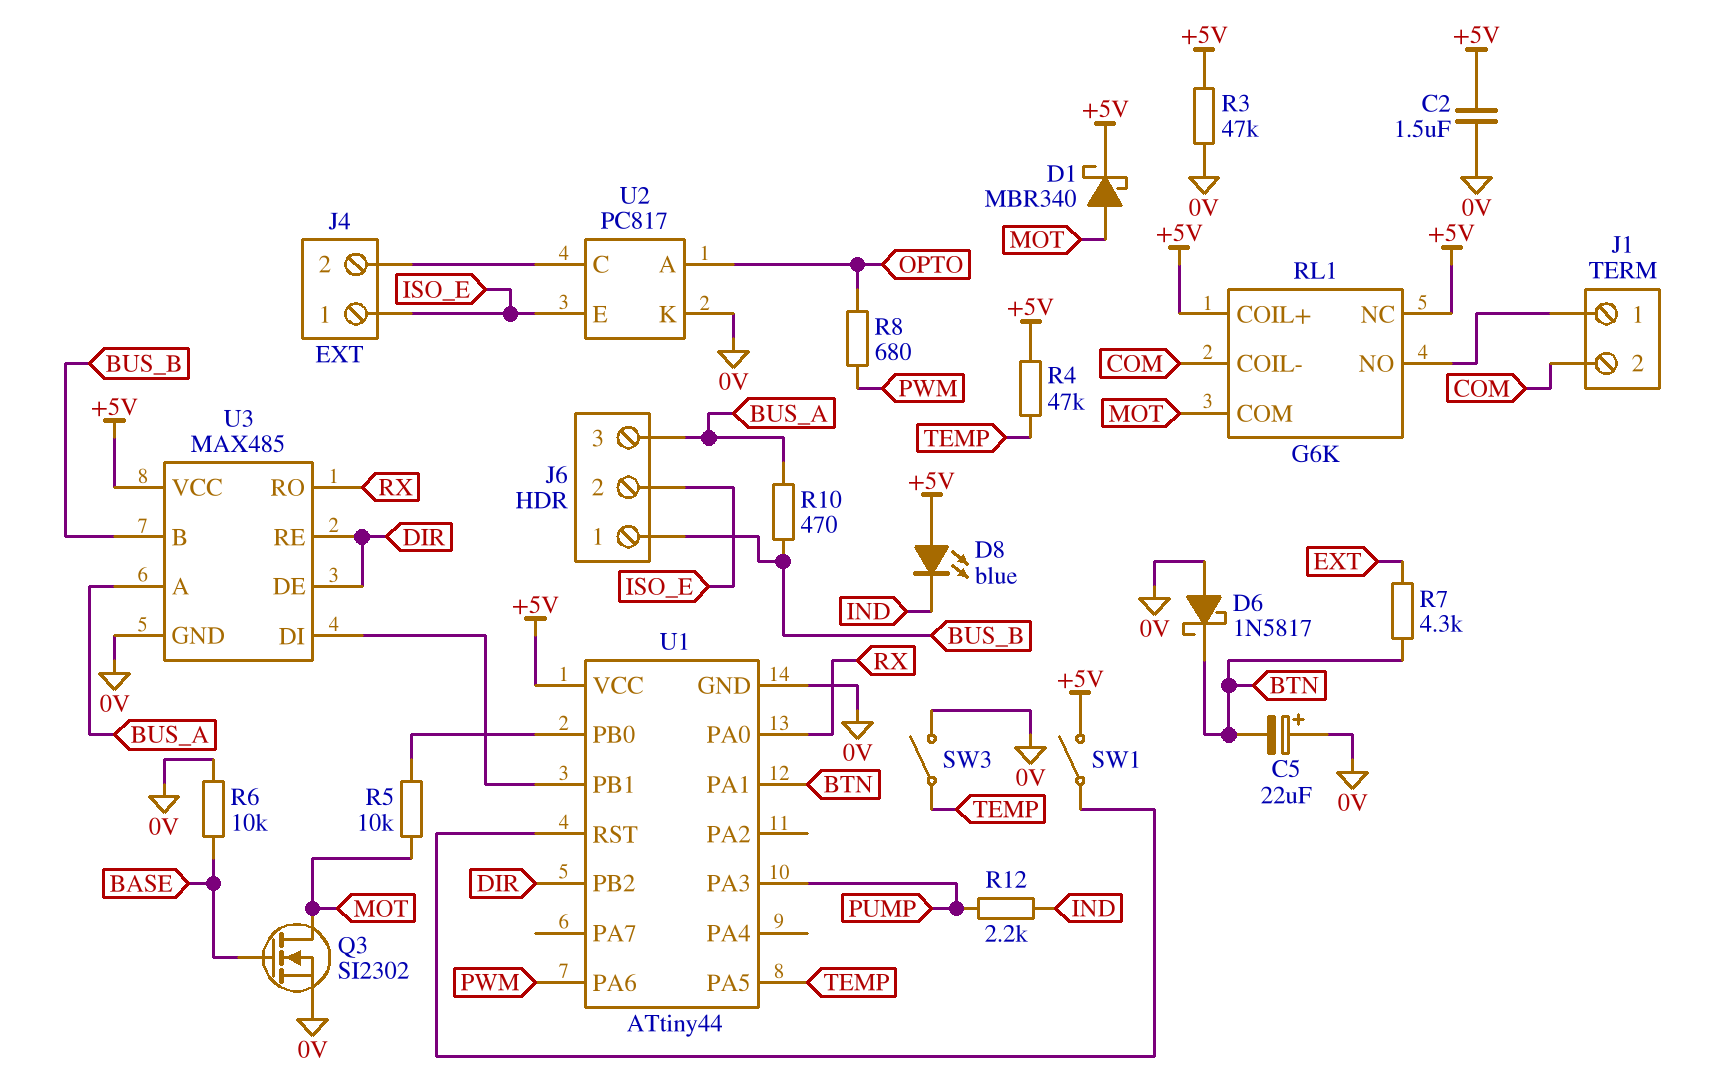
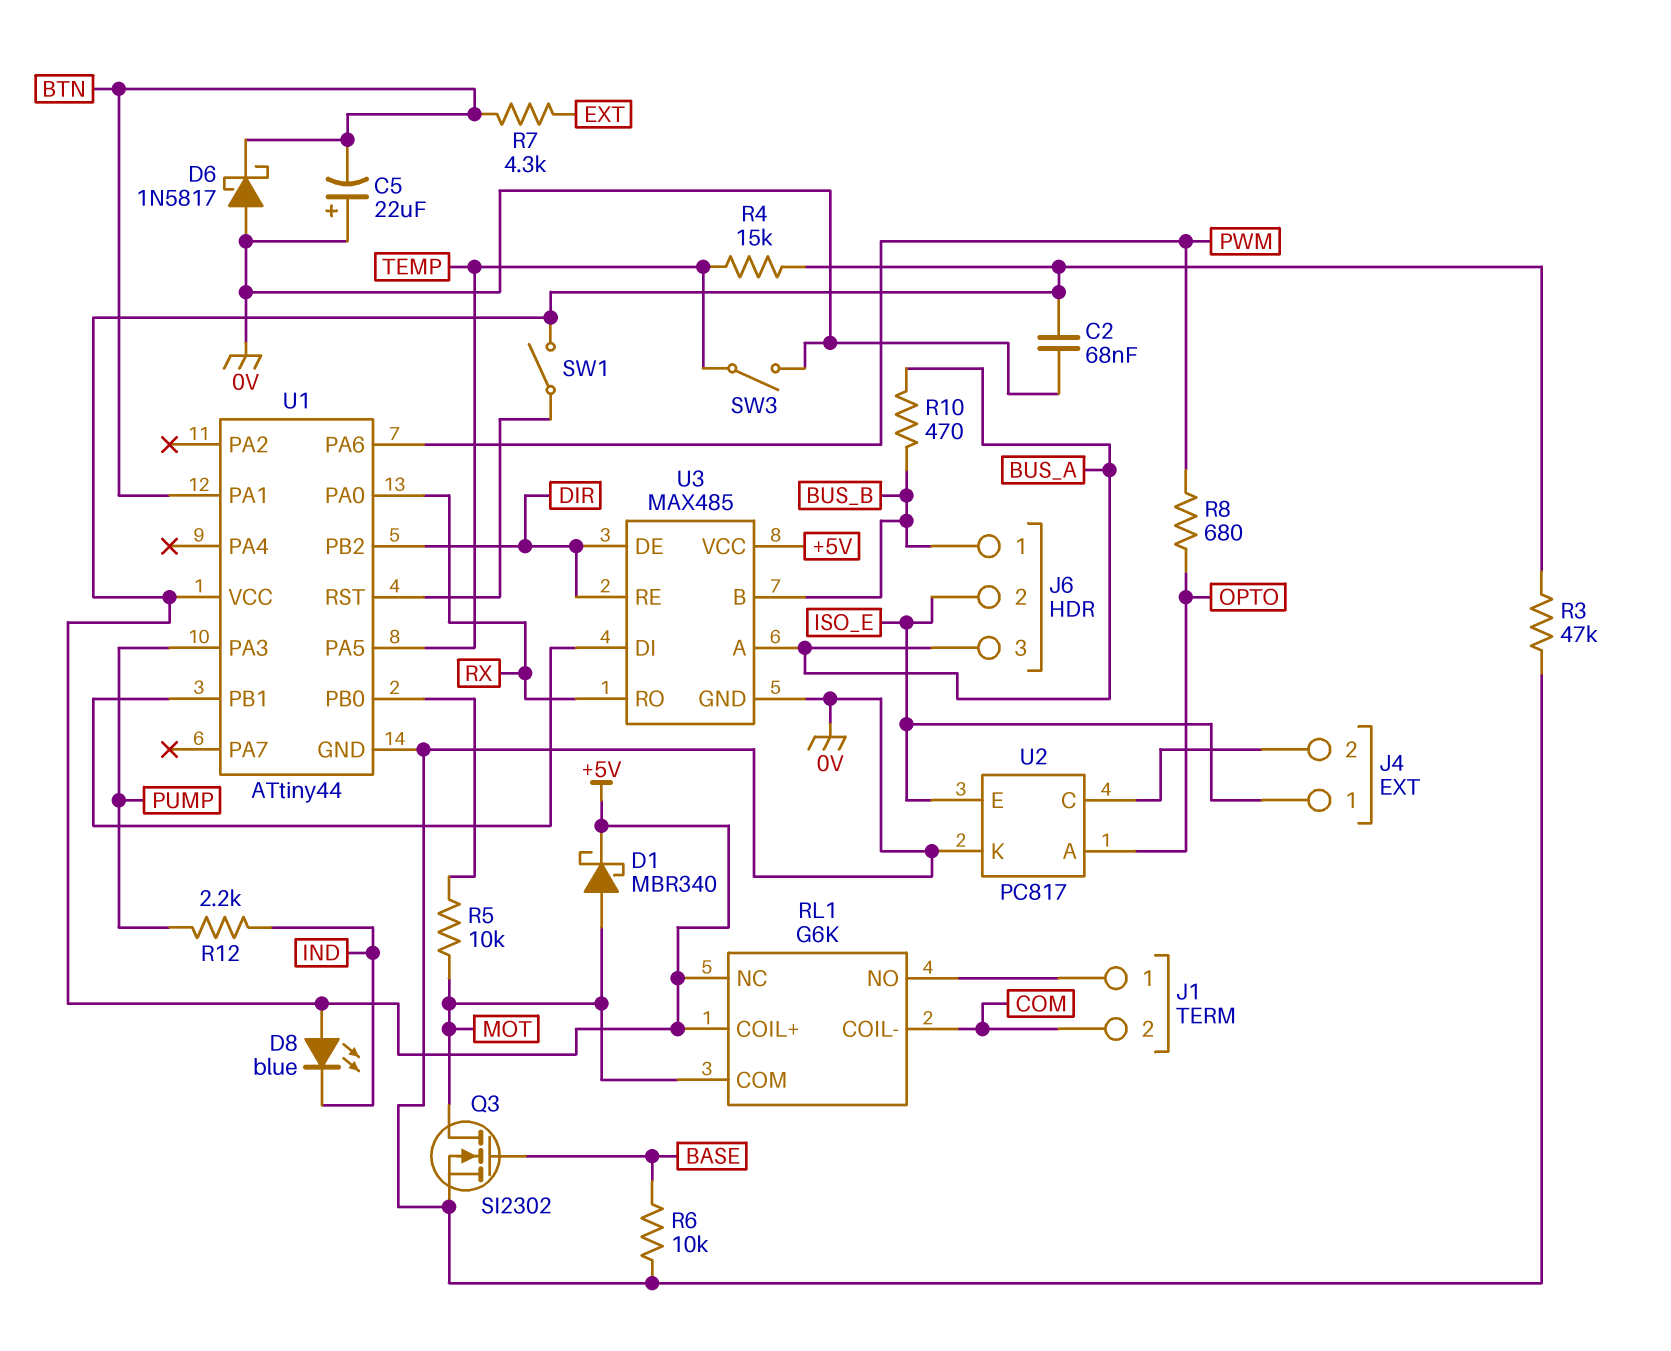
C2: 1.5uF (+5V, 0V) -> 68nF (+5V, 0V)
R4: 47k (+5V, TEMP) -> 15k (+5V, TEMP)

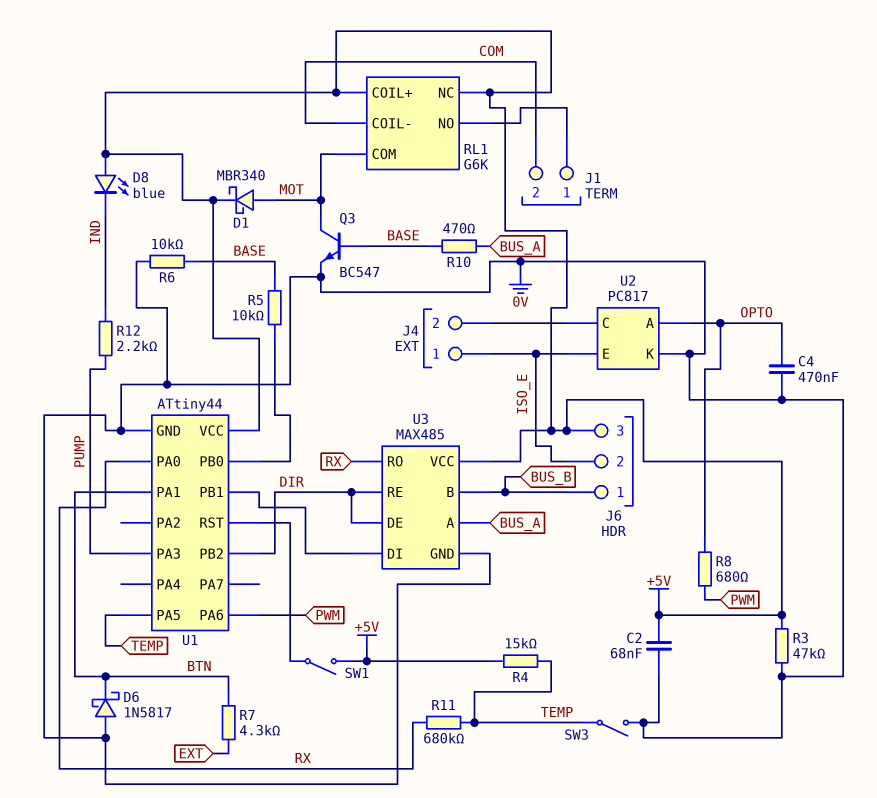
C4: none -> 470nF (0V, OPTO)
C5: 22uF (plus 0V, minus BTN) -> none
J6 pin 3: BUS_A -> +5V
Q3: NMOS SI2302 (G BASE, D MOT, S 0V) -> NPN BC547 (B BASE, C MOT, E 0V)
R5: 10k (MOT, U1/PB0) -> 10k (BASE, U1/PB0)
R10: 470 (BUS_A, BUS_B) -> 470 (BASE, BUS_A)
R11: none -> 680k (RX, TEMP)

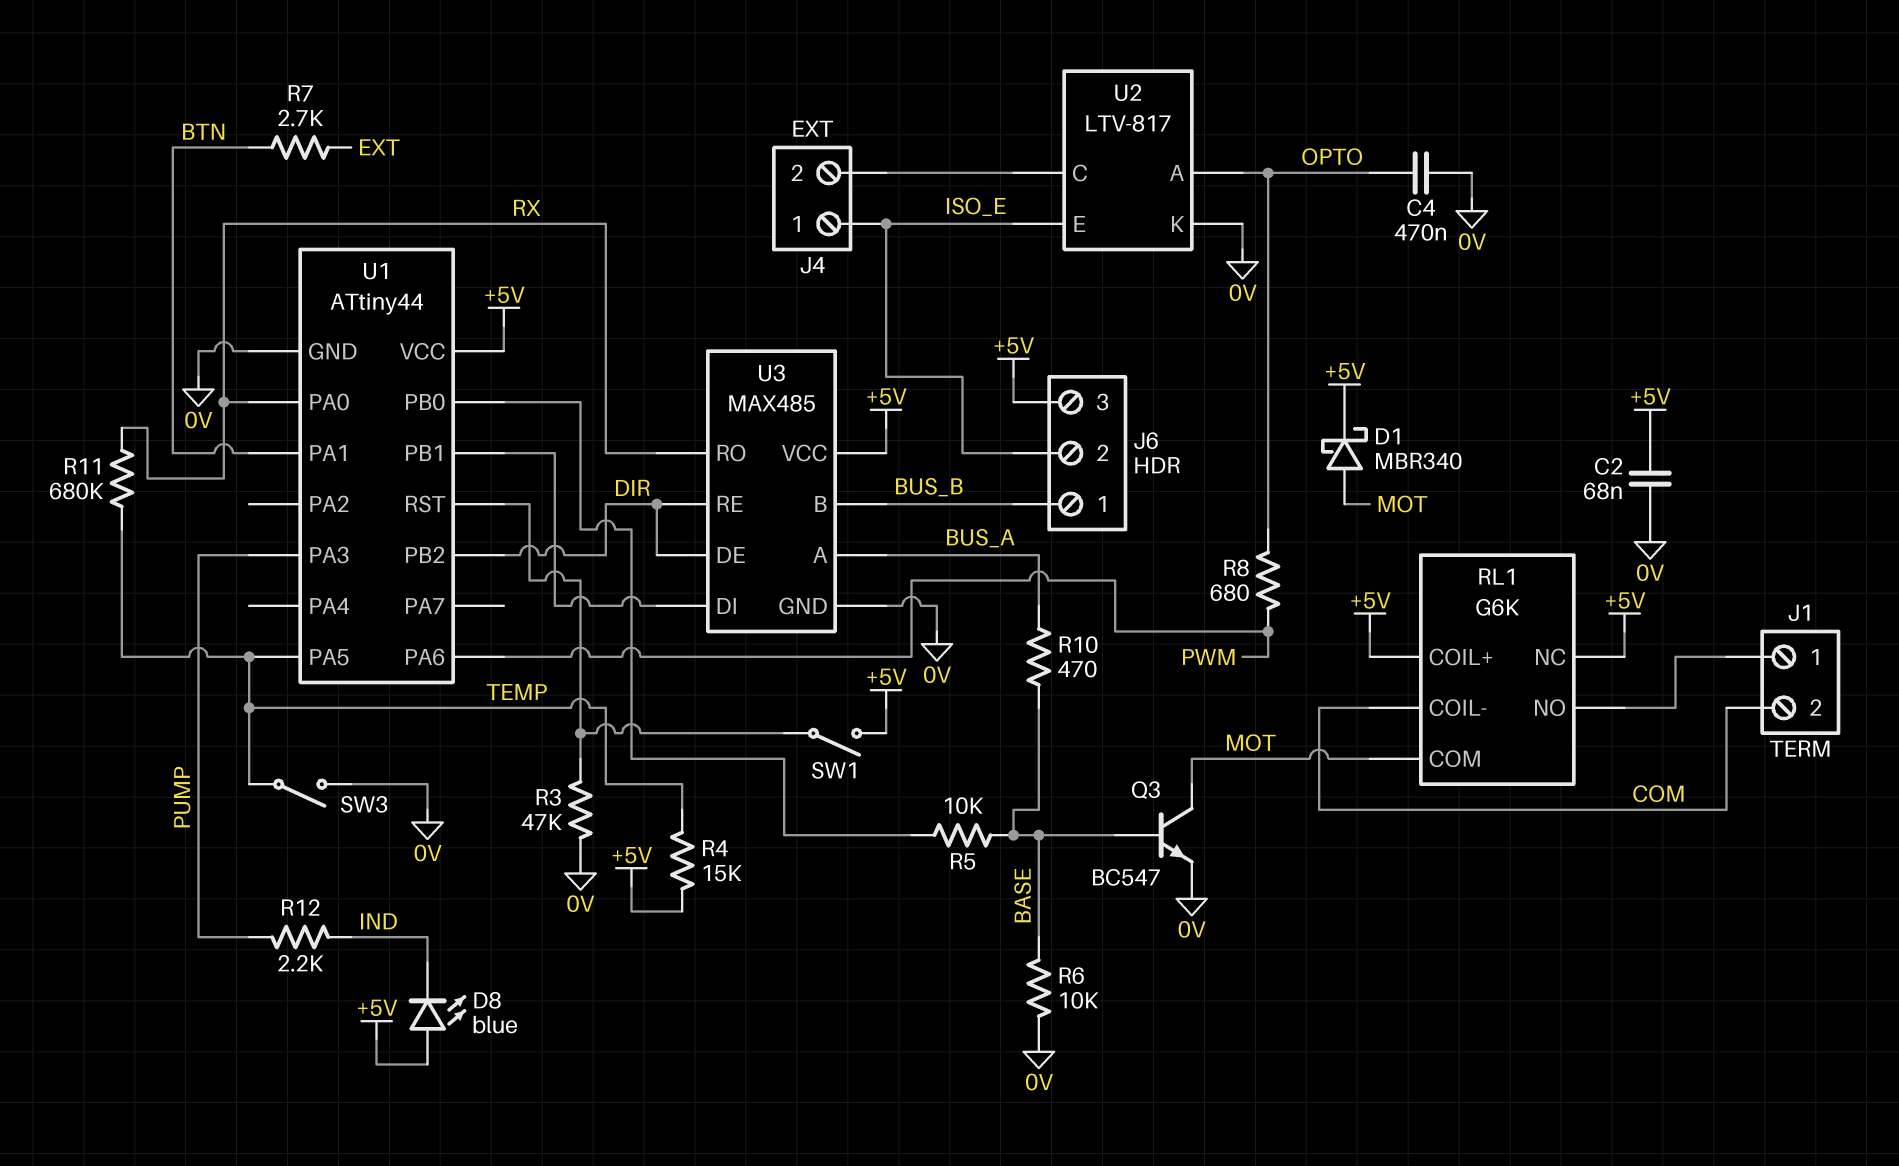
D6: schottky 1N5817 (A 0V, K BTN) -> none
R3: 47k (+5V, 0V) -> 47k (0V, U1/RST)
R7: 4.3k (BTN, EXT) -> 2.7k (BTN, EXT)
U2: PC817 -> LTV-817

